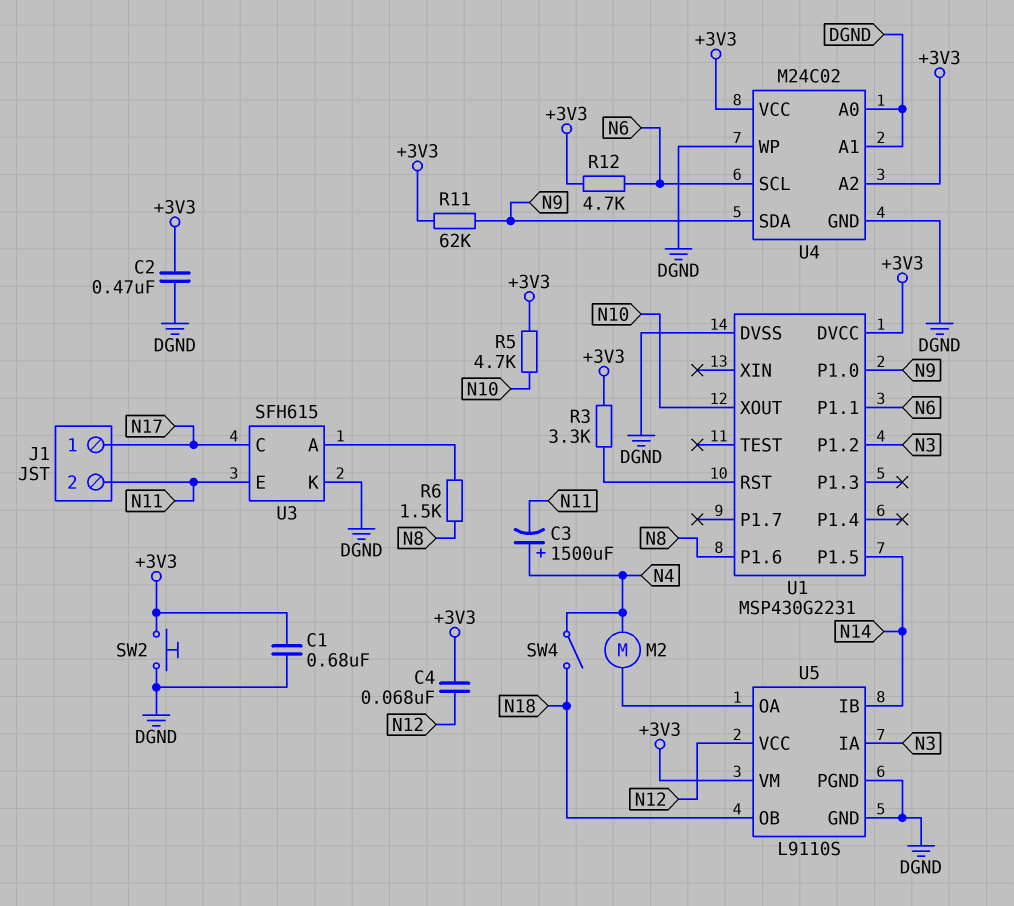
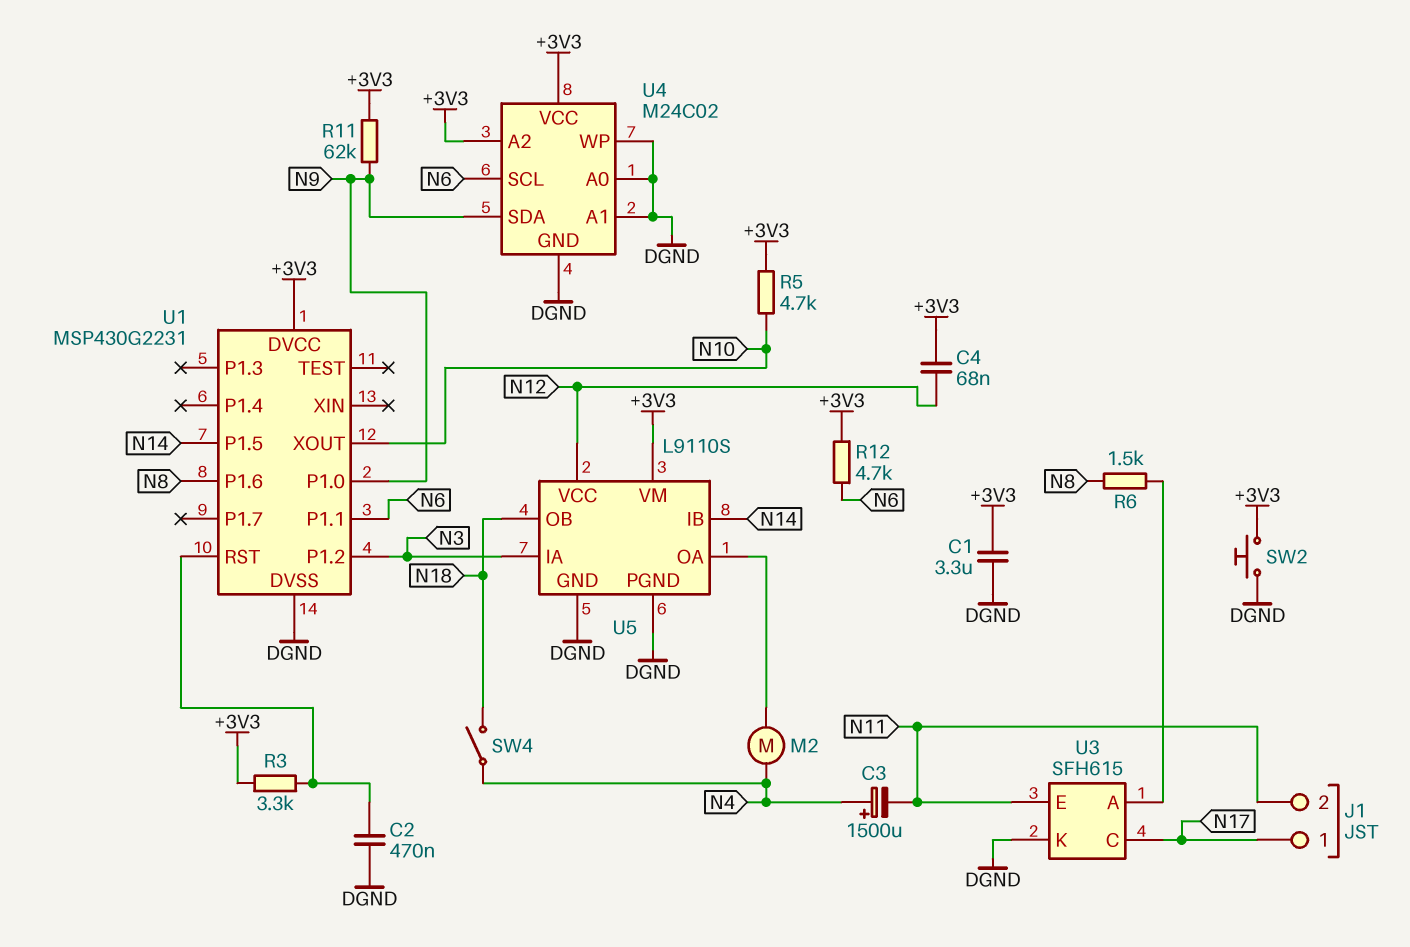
C1: 680nF (+3V3, DGND) -> 3.3uF (+3V3, DGND)
C2: 470nF (+3V3, DGND) -> 470nF (DGND, U1/RST)

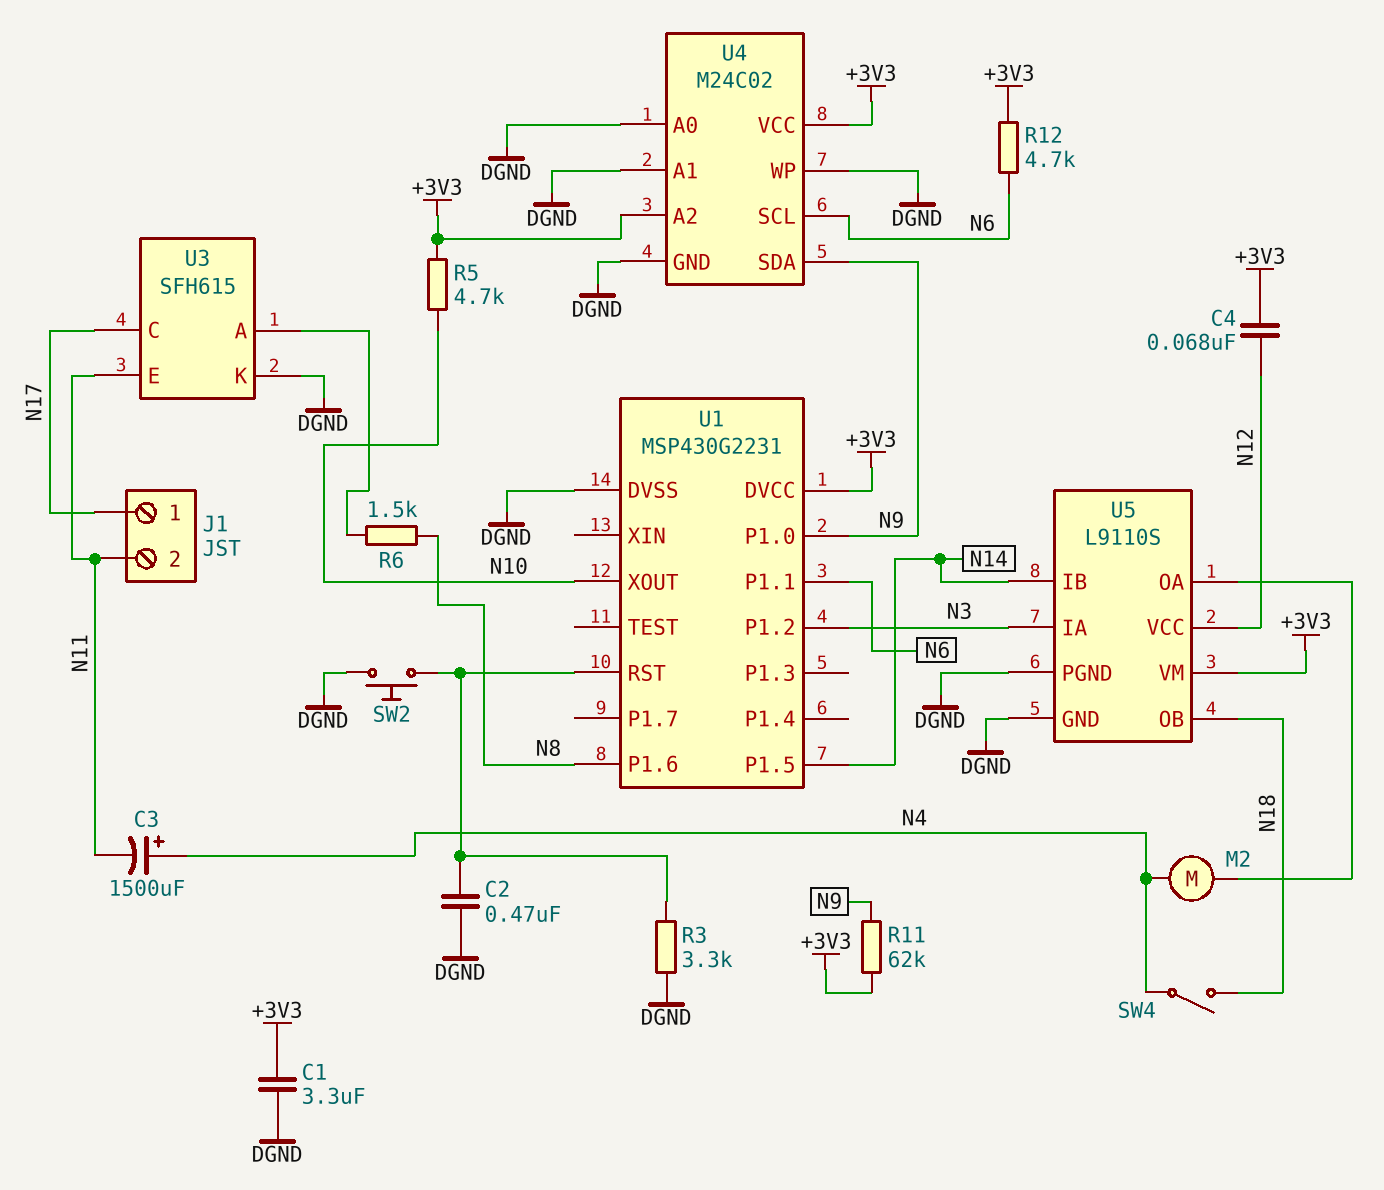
R3: 3.3k (+3V3, U1/RST) -> 3.3k (DGND, U1/RST)
SW2: button (+3V3, DGND) -> button (DGND, U1/RST)

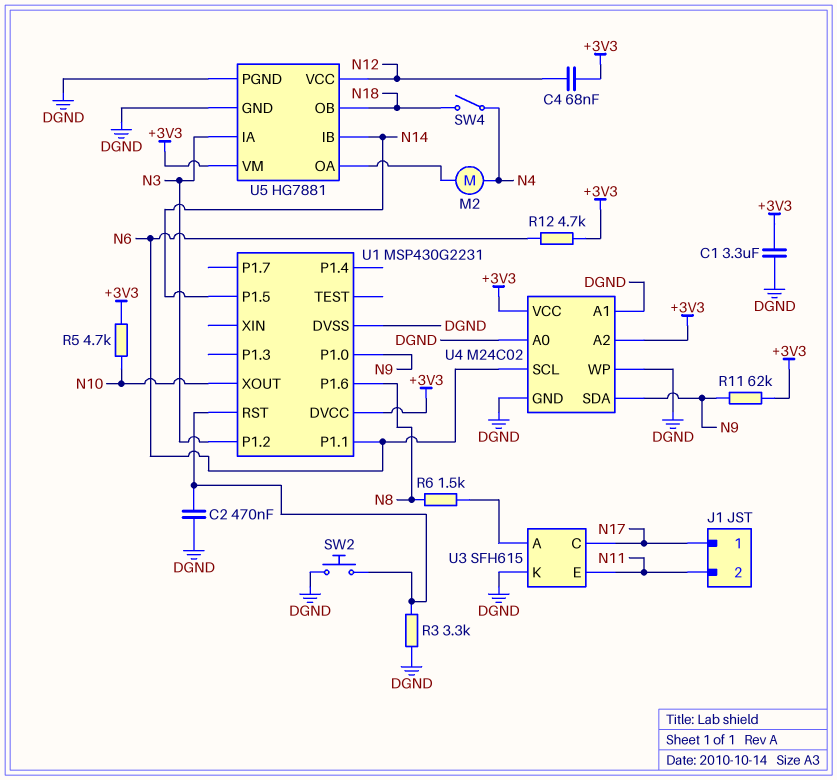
C3: 1500uF (plus N4, minus N11) -> none
U5: L9110S -> HG7881

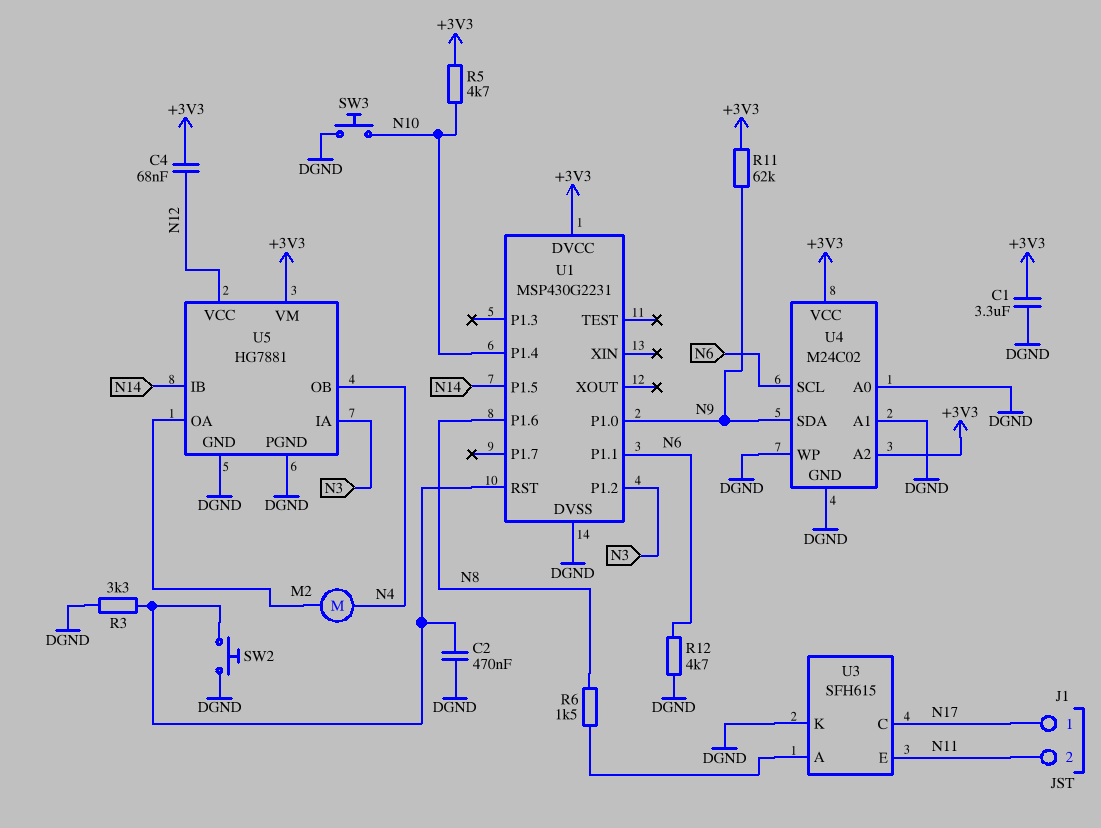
R12: 4.7k (+3V3, N6) -> 4.7k (DGND, N6)
SW3: none -> button (DGND, N10)
SW4: switch (N4, N18) -> none
U1 pin P1.4: none -> N10
U1 pin XOUT: N10 -> none
U5 pin OB: N18 -> N4

